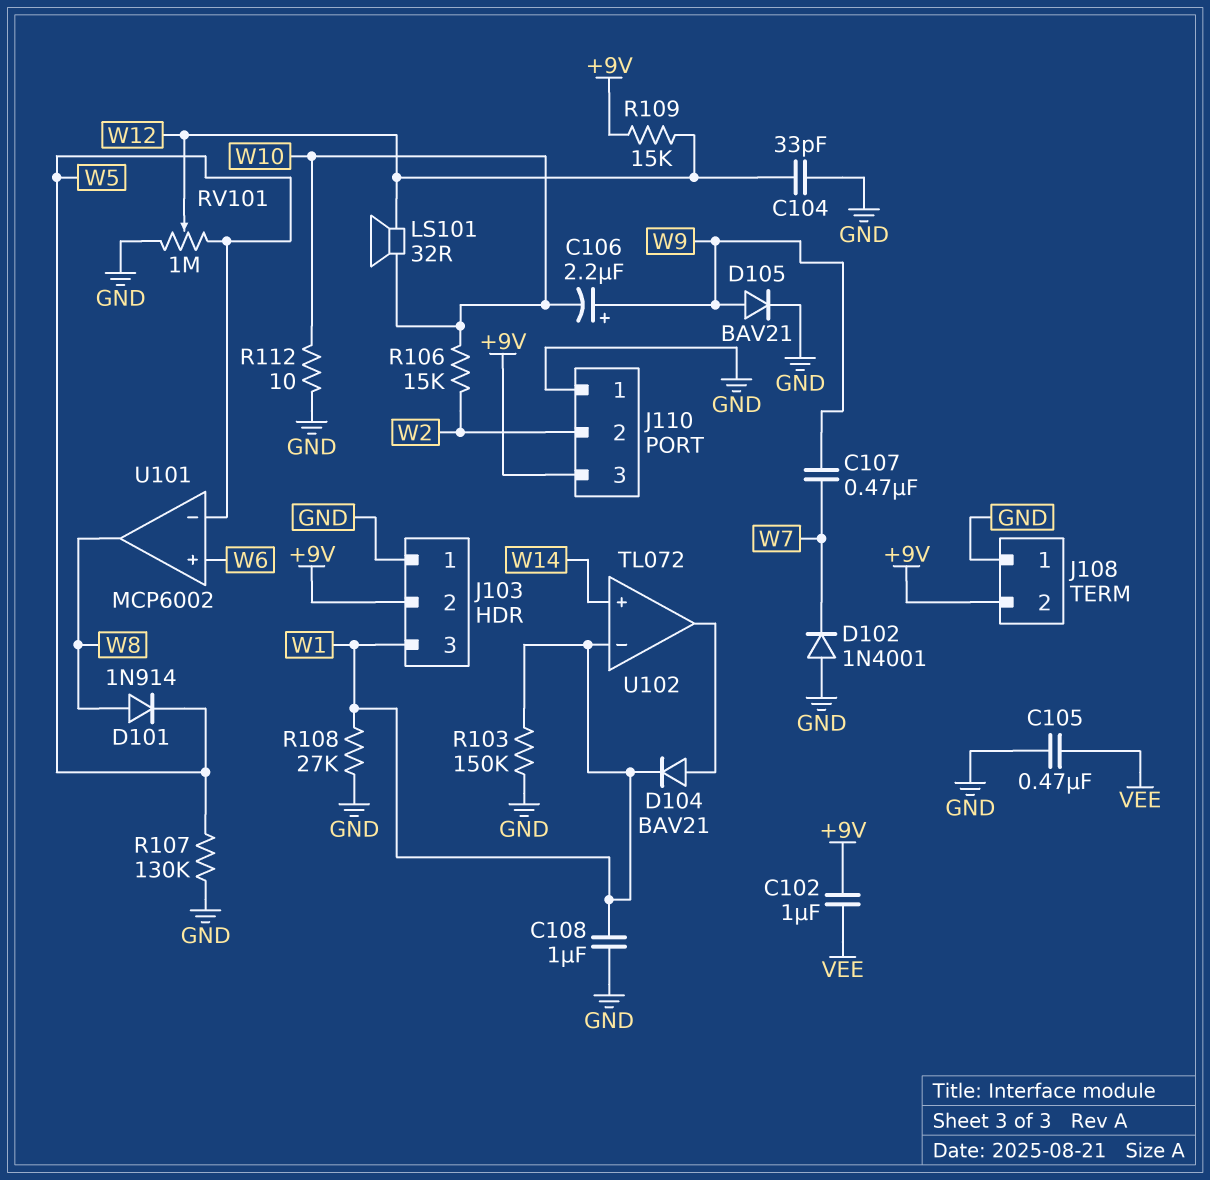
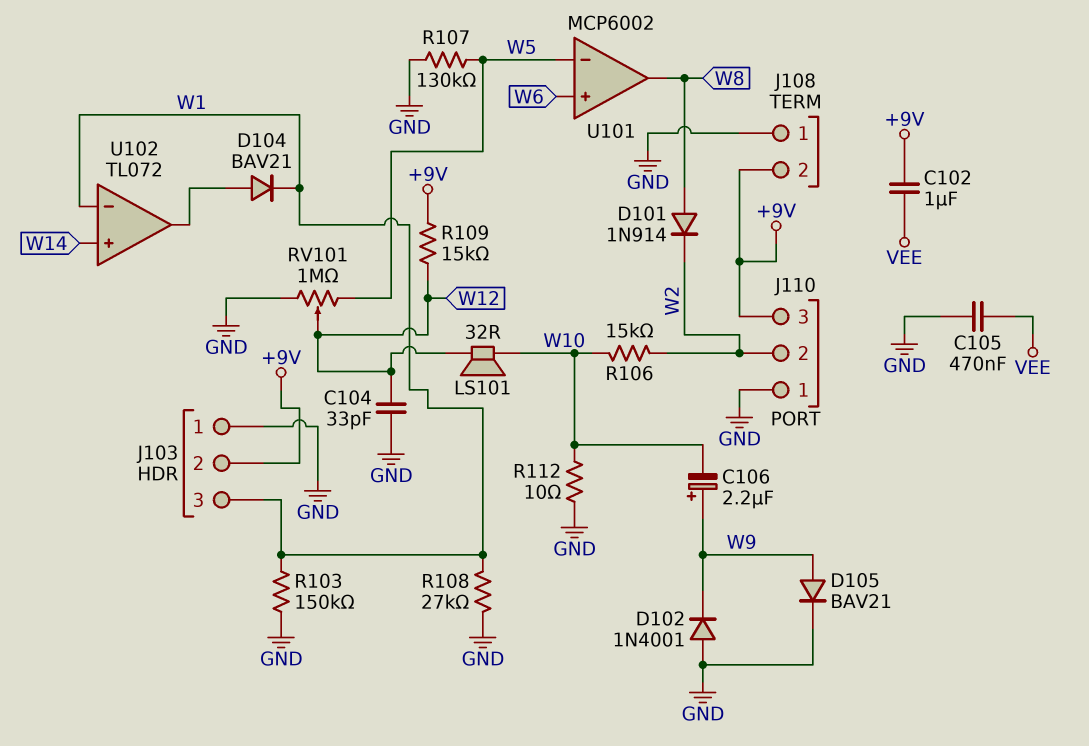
C107: 470nF (W7, W9) -> none
C108: 1uF (GND, W1) -> none
D101: diode 1N914 (A W8, K W5) -> diode 1N914 (A W8, K W2)
D102: diode 1N4001 (A GND, K W7) -> diode 1N4001 (A GND, K W9)

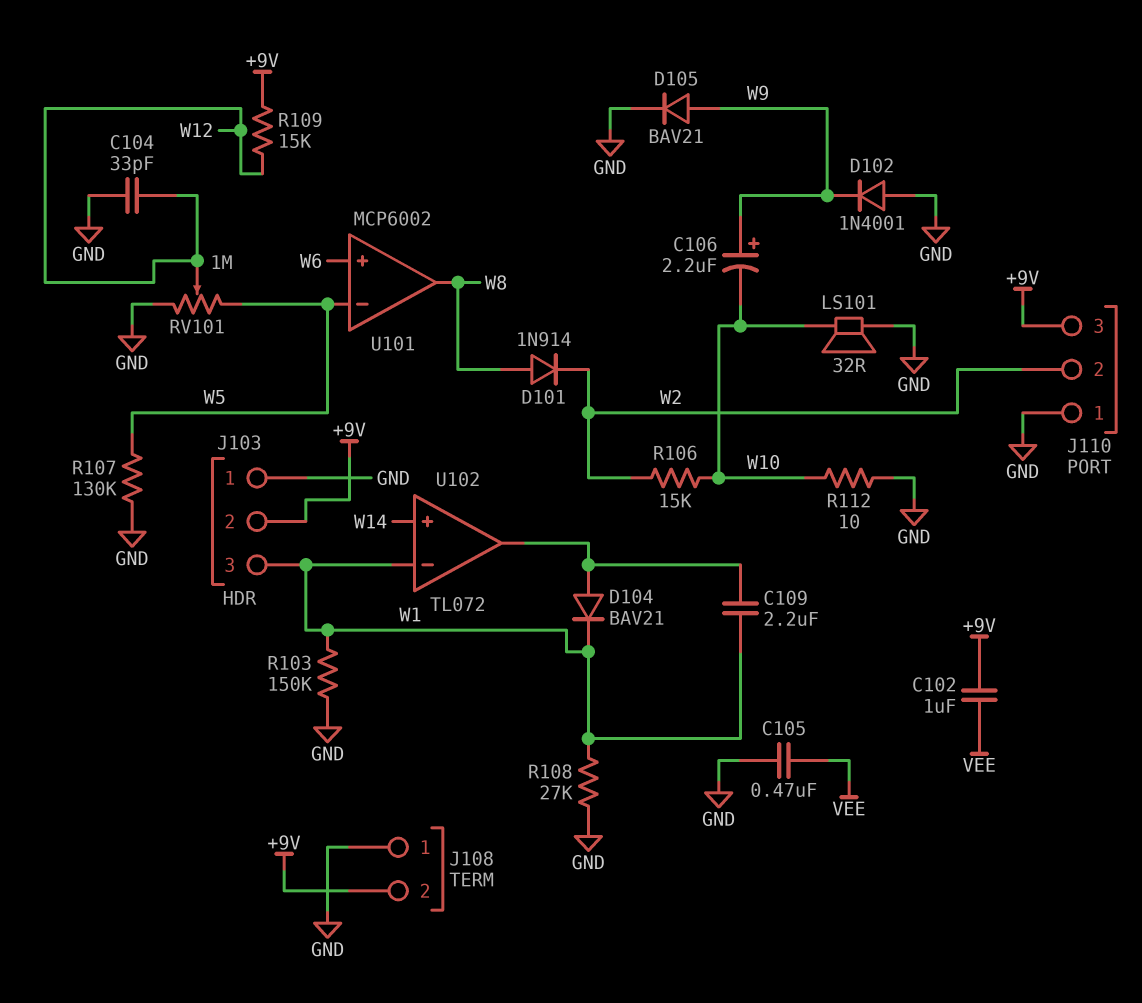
C109: none -> 2.2uF (U102/out, W1)
LS101: speaker 32R (W10, W12) -> speaker 32R (GND, W10)

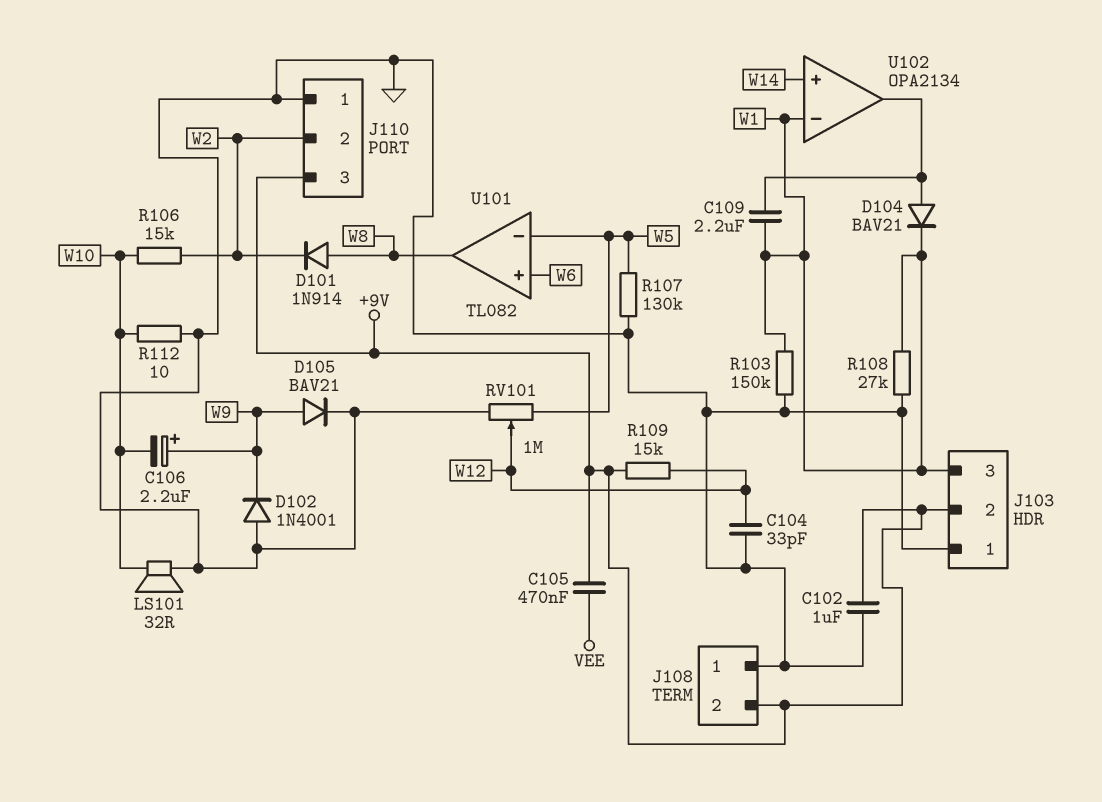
C102: 1uF (+9V, VEE) -> 1uF (+9V, GND)
C105: 470nF (GND, VEE) -> 470nF (+9V, VEE)
U101: MCP6002 -> TL082
U102: TL072 -> OPA2134

